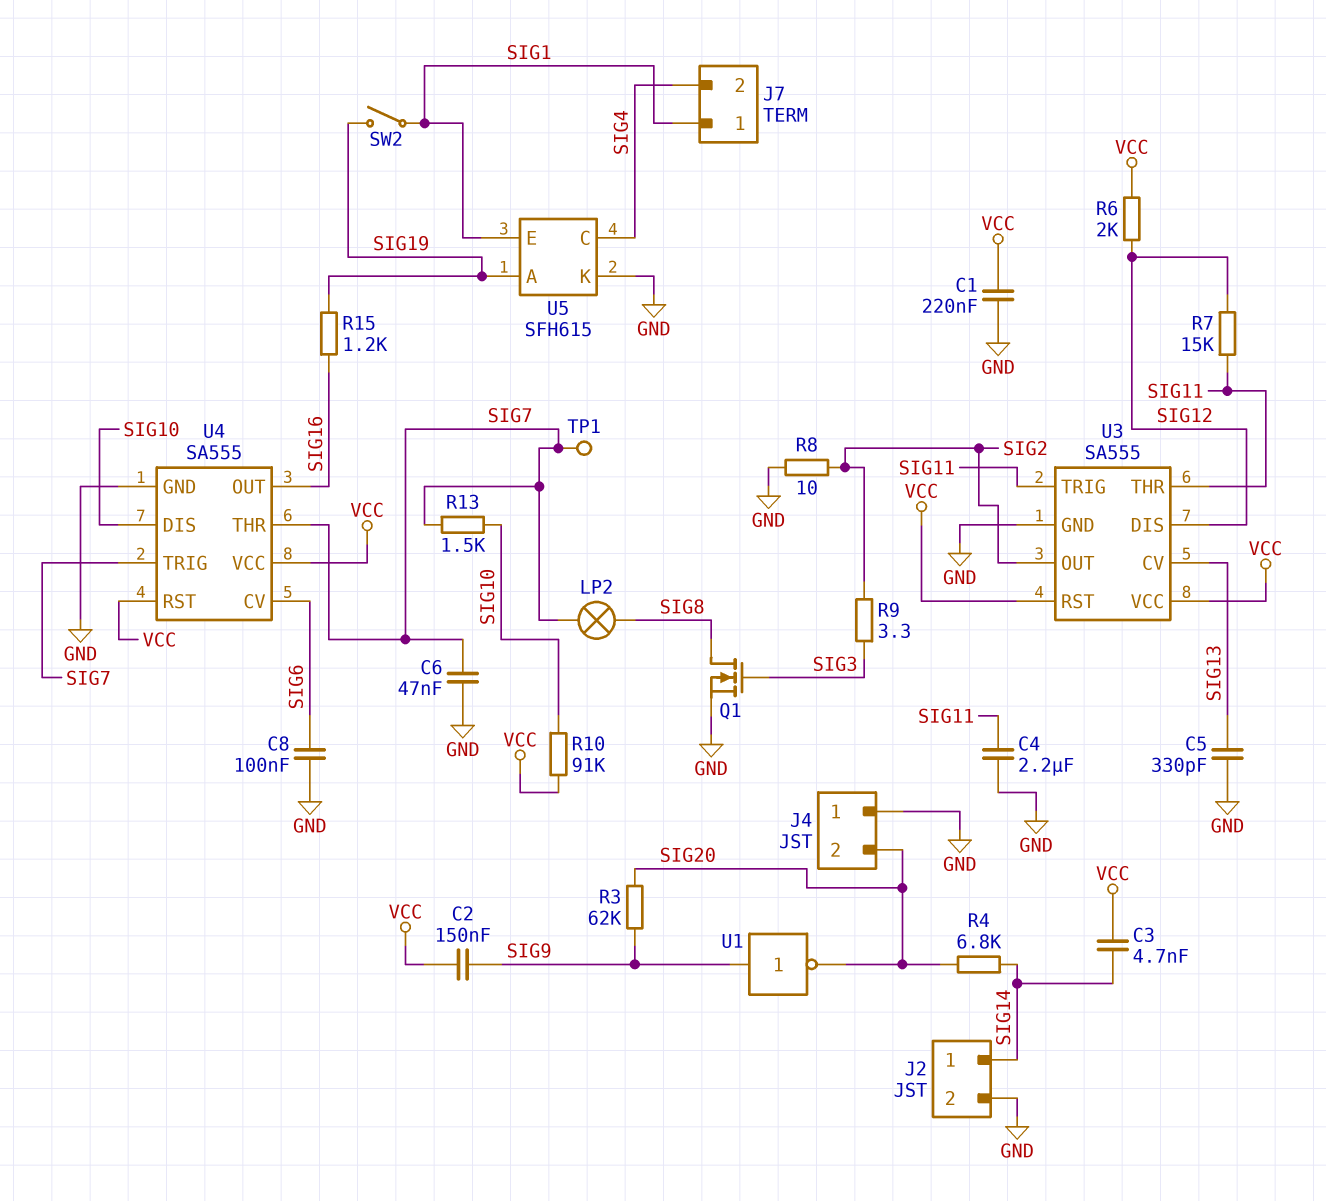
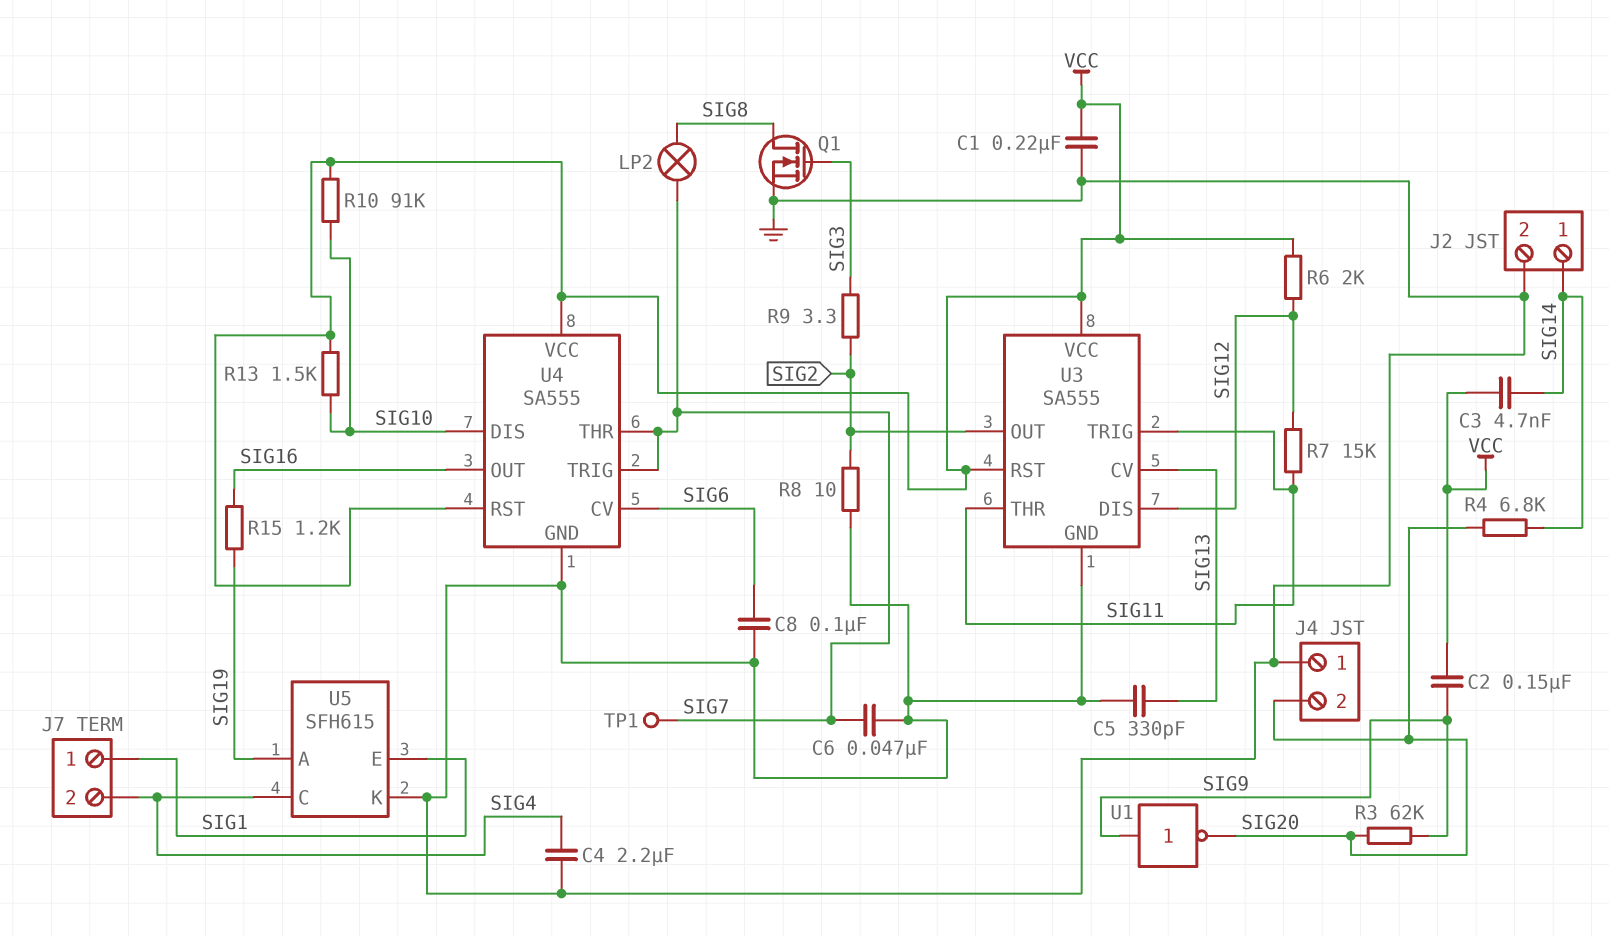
C4: 2.2uF (GND, SIG11) -> 2.2uF (GND, SIG4)
R13: 1.5k (SIG7, SIG10) -> 1.5k (SIG10, VCC)
SW2: switch (SIG1, SIG19) -> none

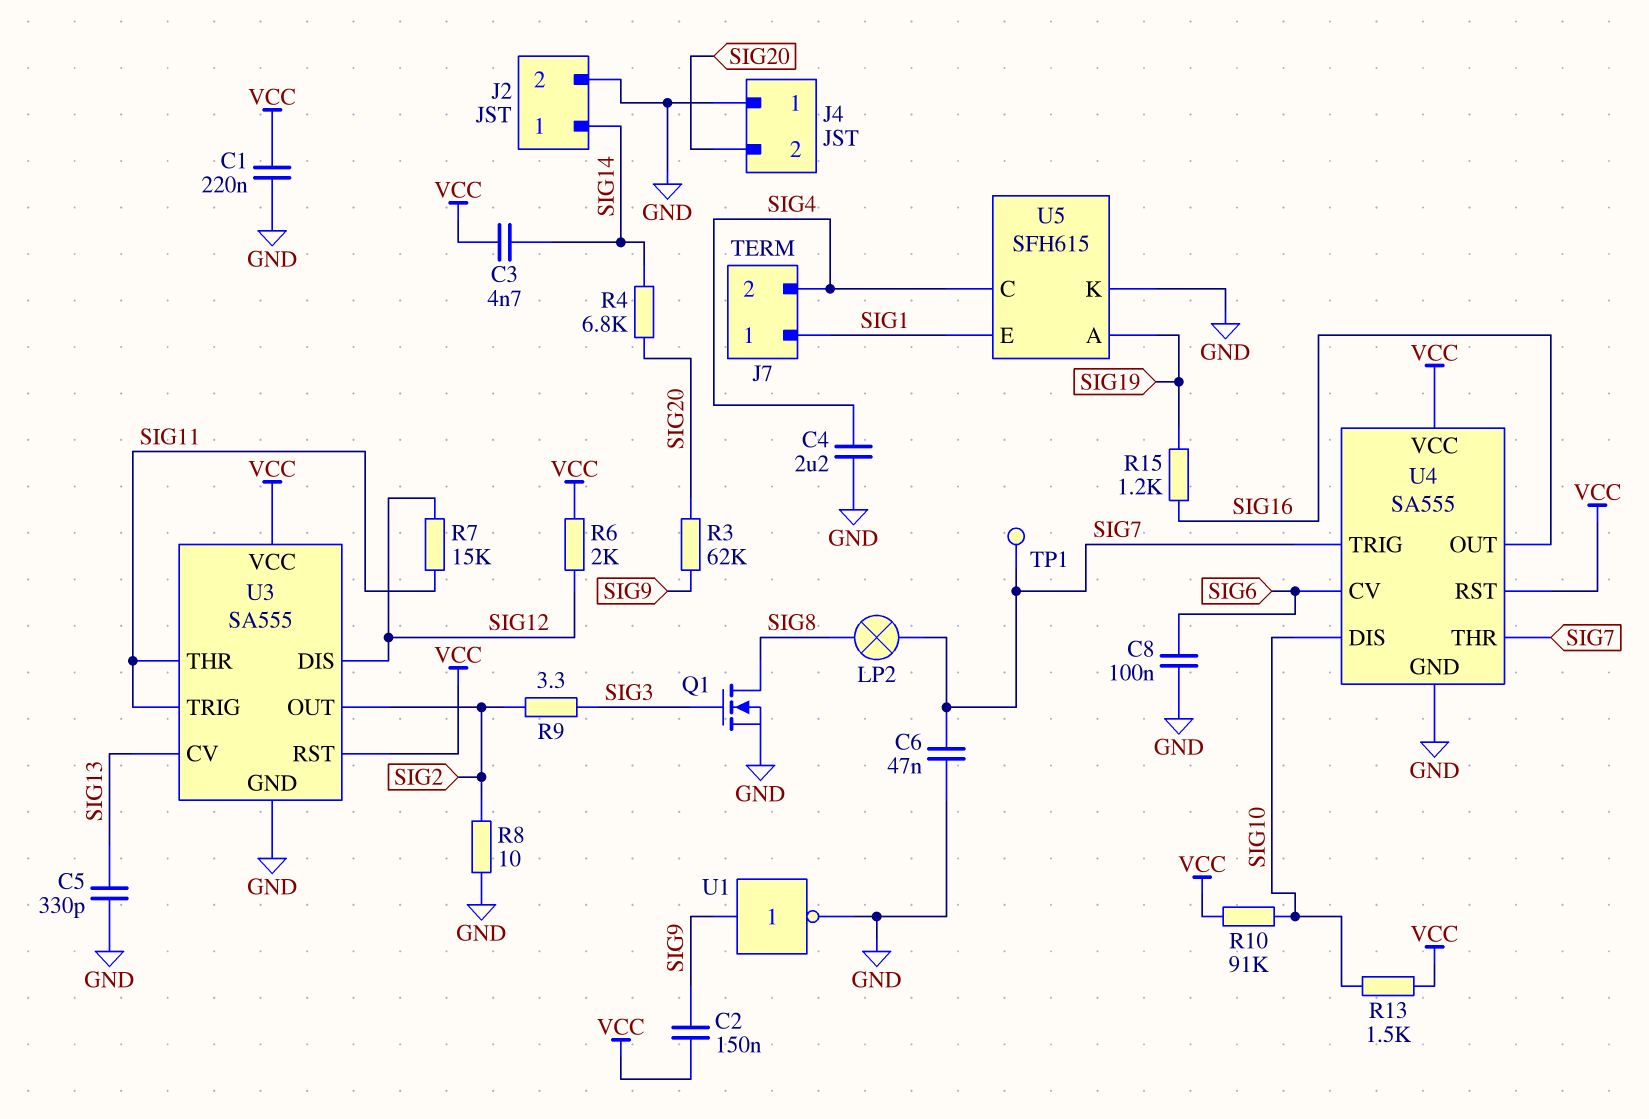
U1: NOT (in SIG9, out SIG20) -> NOT (in SIG9, out GND)

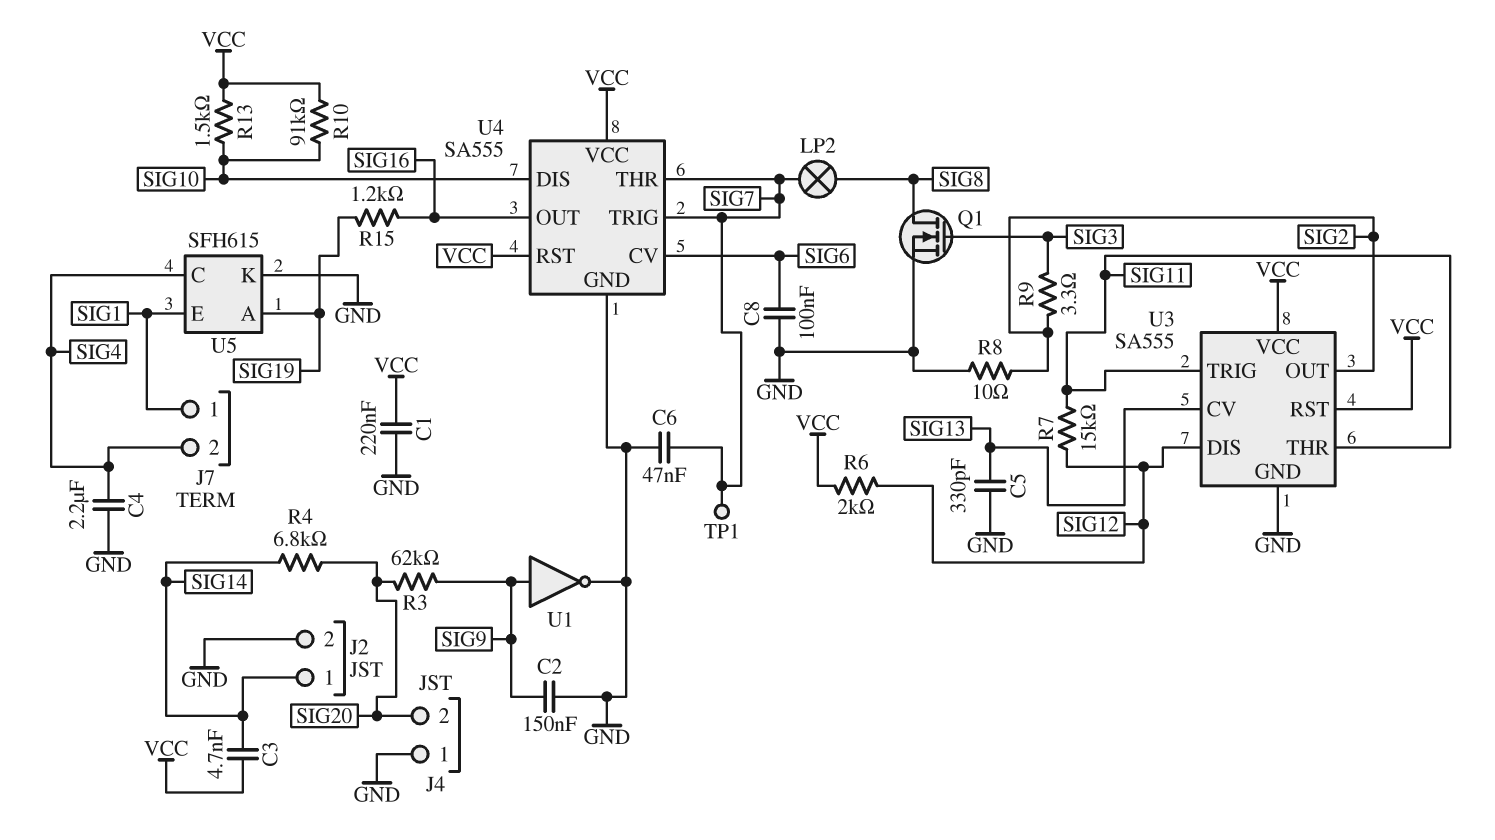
C2: 150nF (SIG9, VCC) -> 150nF (GND, SIG9)

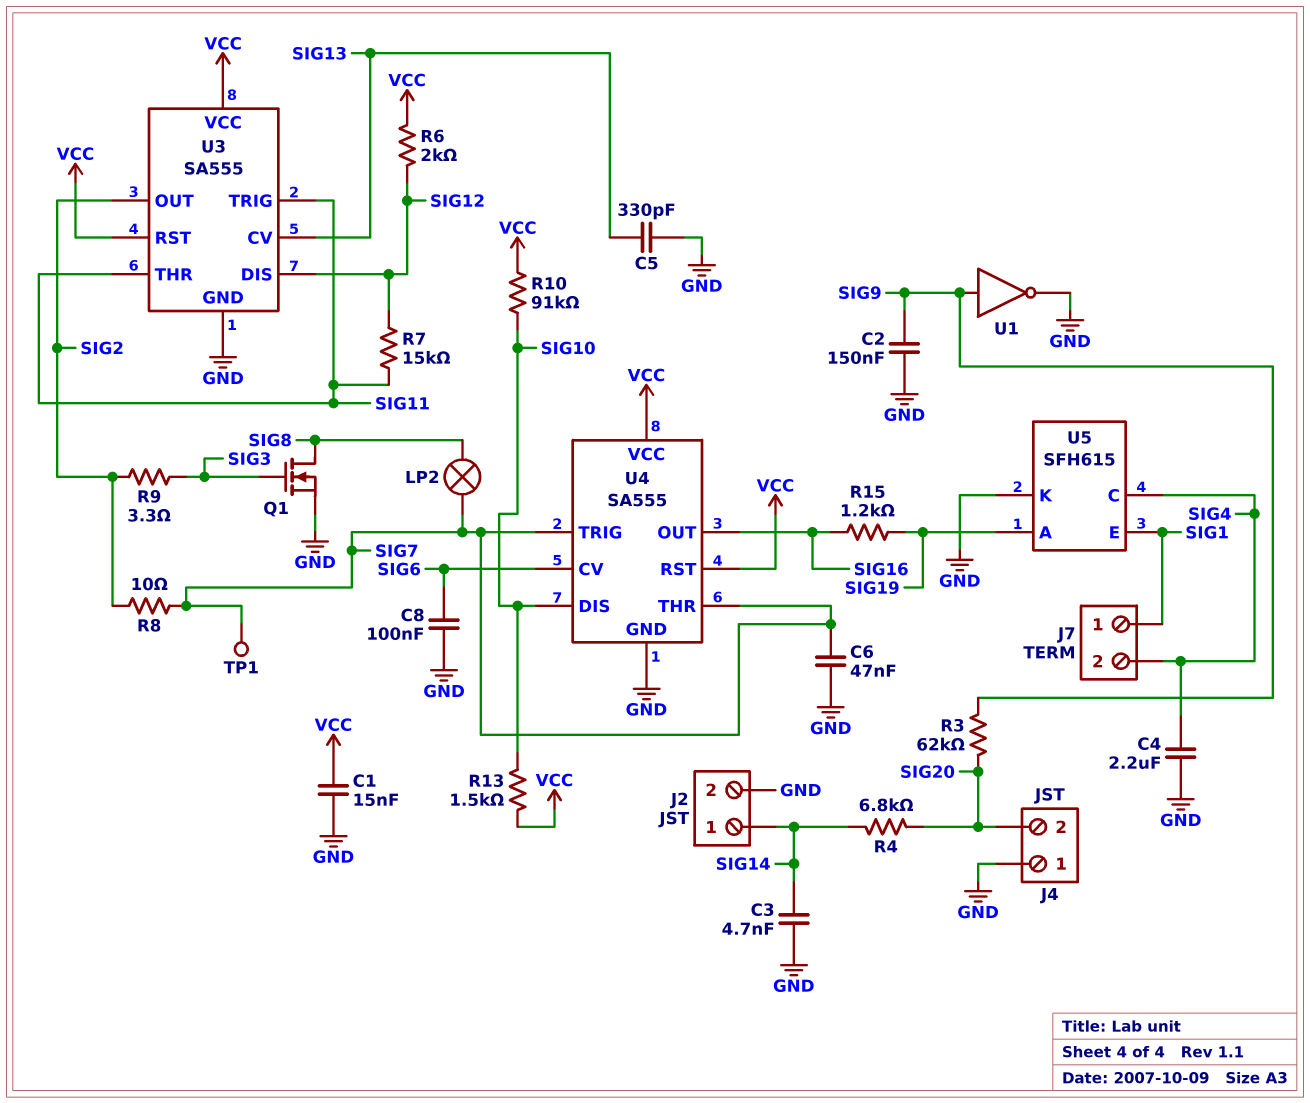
C1: 220nF (GND, VCC) -> 15nF (GND, VCC)
C3: 4.7nF (SIG14, VCC) -> 4.7nF (GND, SIG14)
R8: 10 (GND, SIG2) -> 10 (SIG2, SIG7)

